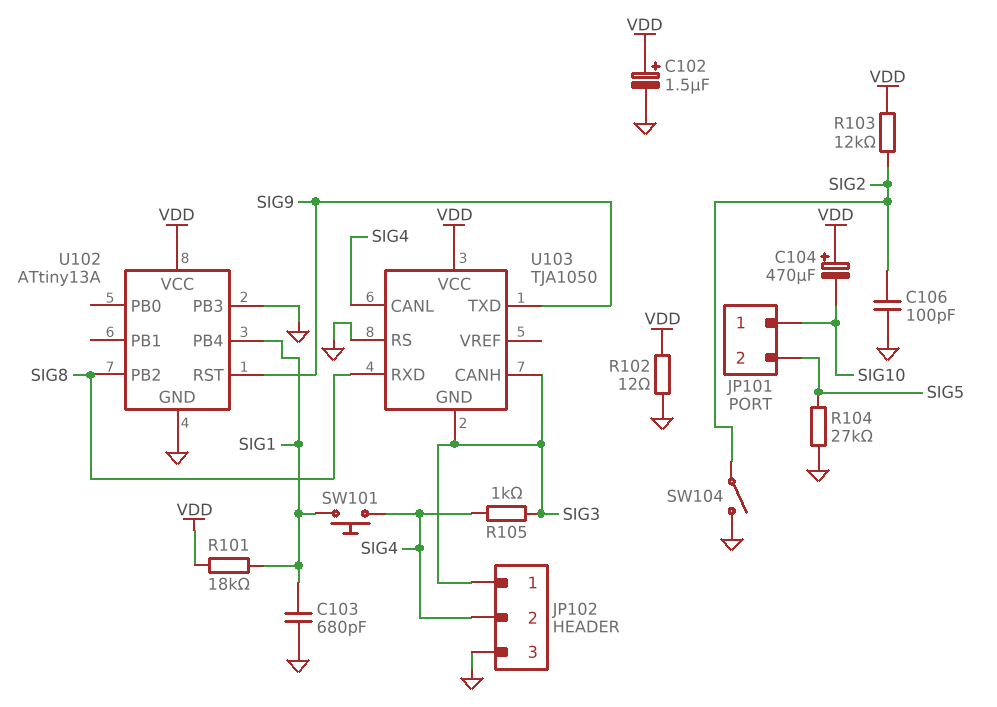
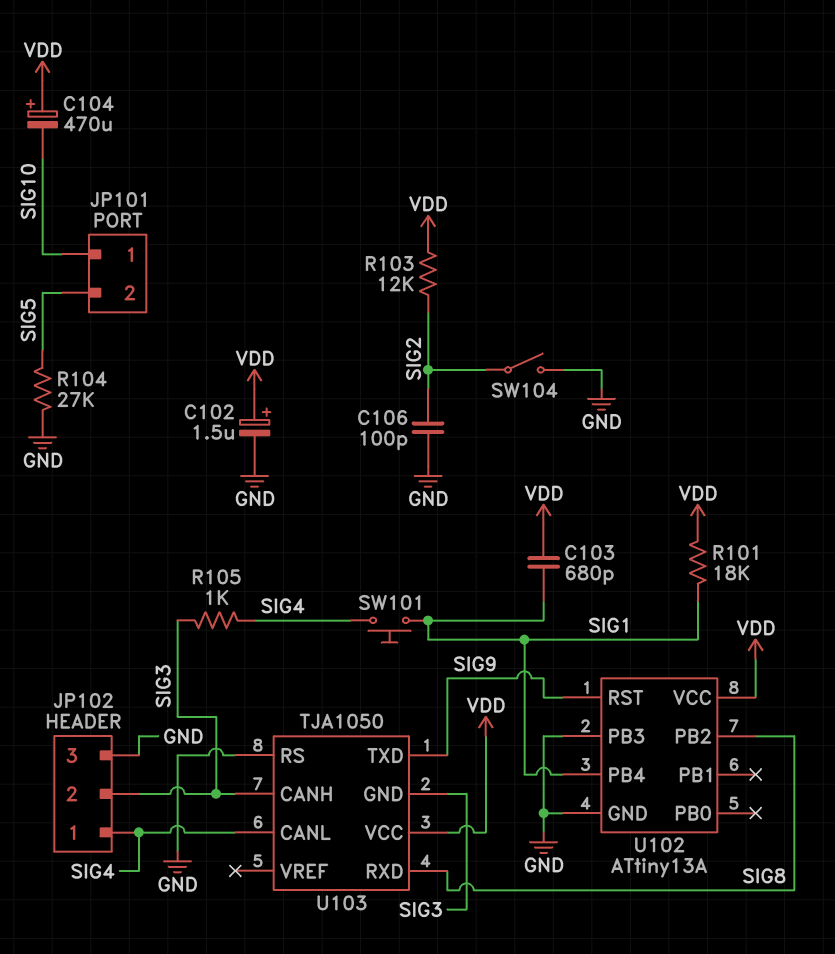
C103: 680pF (GND, SIG1) -> 680pF (SIG1, VDD)
JP102 pin 1: SIG3 -> SIG4
JP102 pin 2: SIG4 -> SIG3
R102: 12 (GND, VDD) -> none

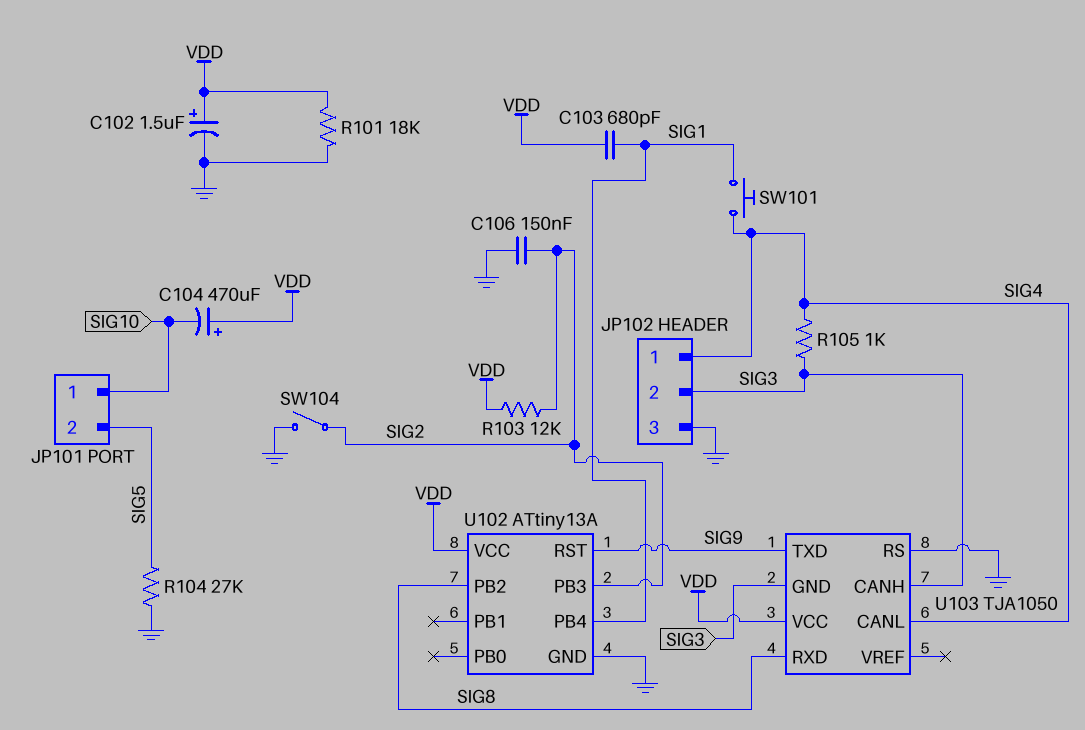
C106: 100pF (GND, SIG2) -> 150nF (GND, SIG2)
R101: 18k (SIG1, VDD) -> 18k (GND, VDD)
U102 pin PB3: GND -> SIG2

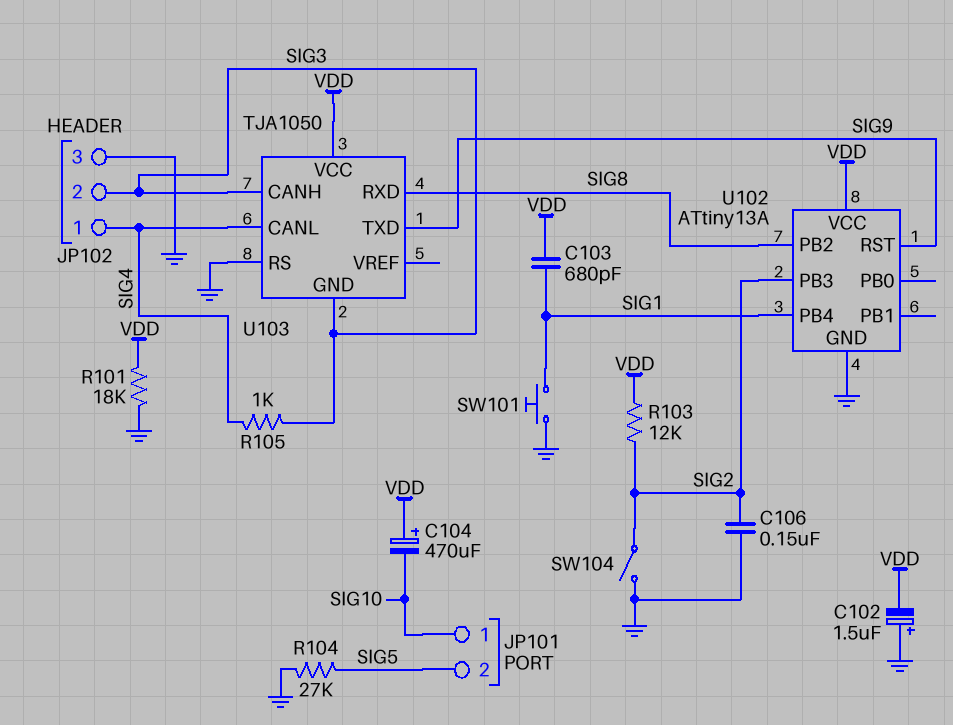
C102: 1.5uF (plus VDD, minus GND) -> 1.5uF (plus GND, minus VDD)
SW101: button (SIG1, SIG4) -> button (GND, SIG1)

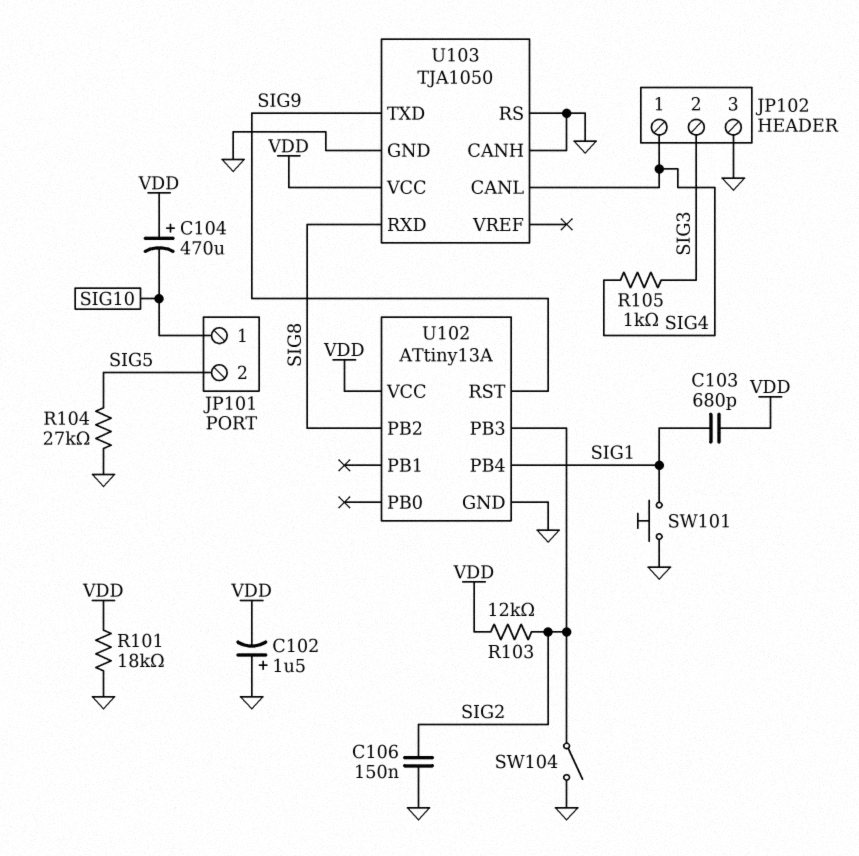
U103 pin CANH: SIG3 -> GND
U103 pin GND: SIG3 -> GND

